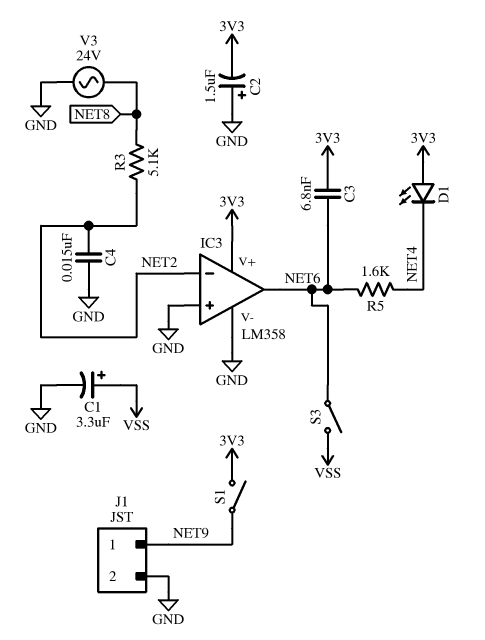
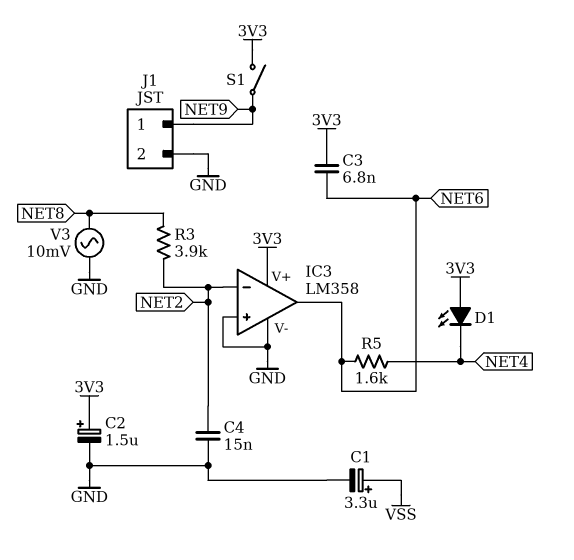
C2: 1.5uF (plus GND, minus 3V3) -> 1.5uF (plus 3V3, minus GND)
R3: 5.1k (NET2, NET8) -> 3.9k (NET2, NET8)
S3: switch (NET6, VSS) -> none
V3: AC 24V (GND, NET8) -> AC 10mV (GND, NET8)

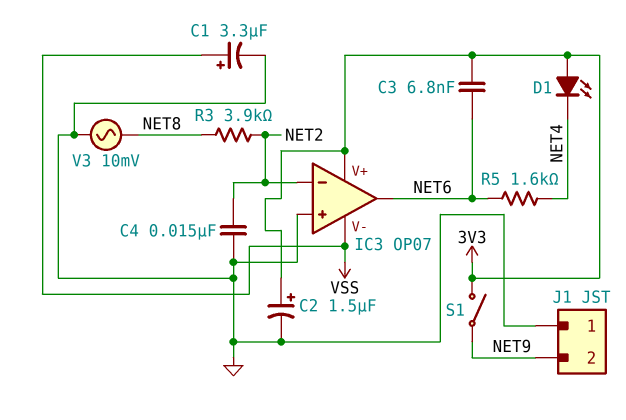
IC3: LM358 -> OP07
IC3 pin V-: GND -> VSS
J1 pin 1: NET9 -> GND
J1 pin 2: GND -> NET9

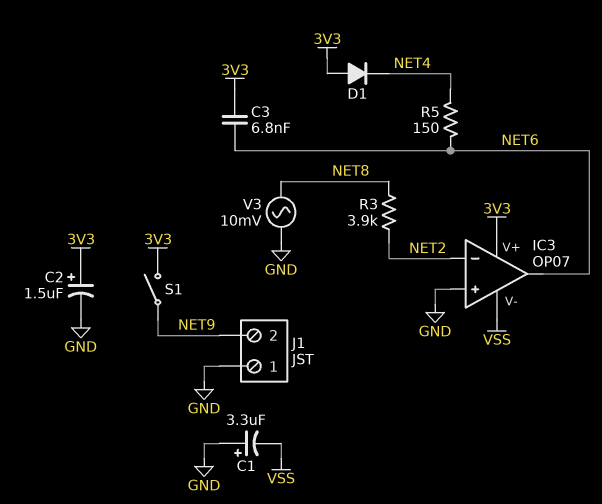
C1: 3.3uF (plus VSS, minus GND) -> 3.3uF (plus GND, minus VSS)
C4: 15nF (GND, NET2) -> none
D1: LED (A 3V3, K NET4) -> diode (A 3V3, K NET4)
R5: 1.6k (NET4, NET6) -> 150 (NET4, NET6)

